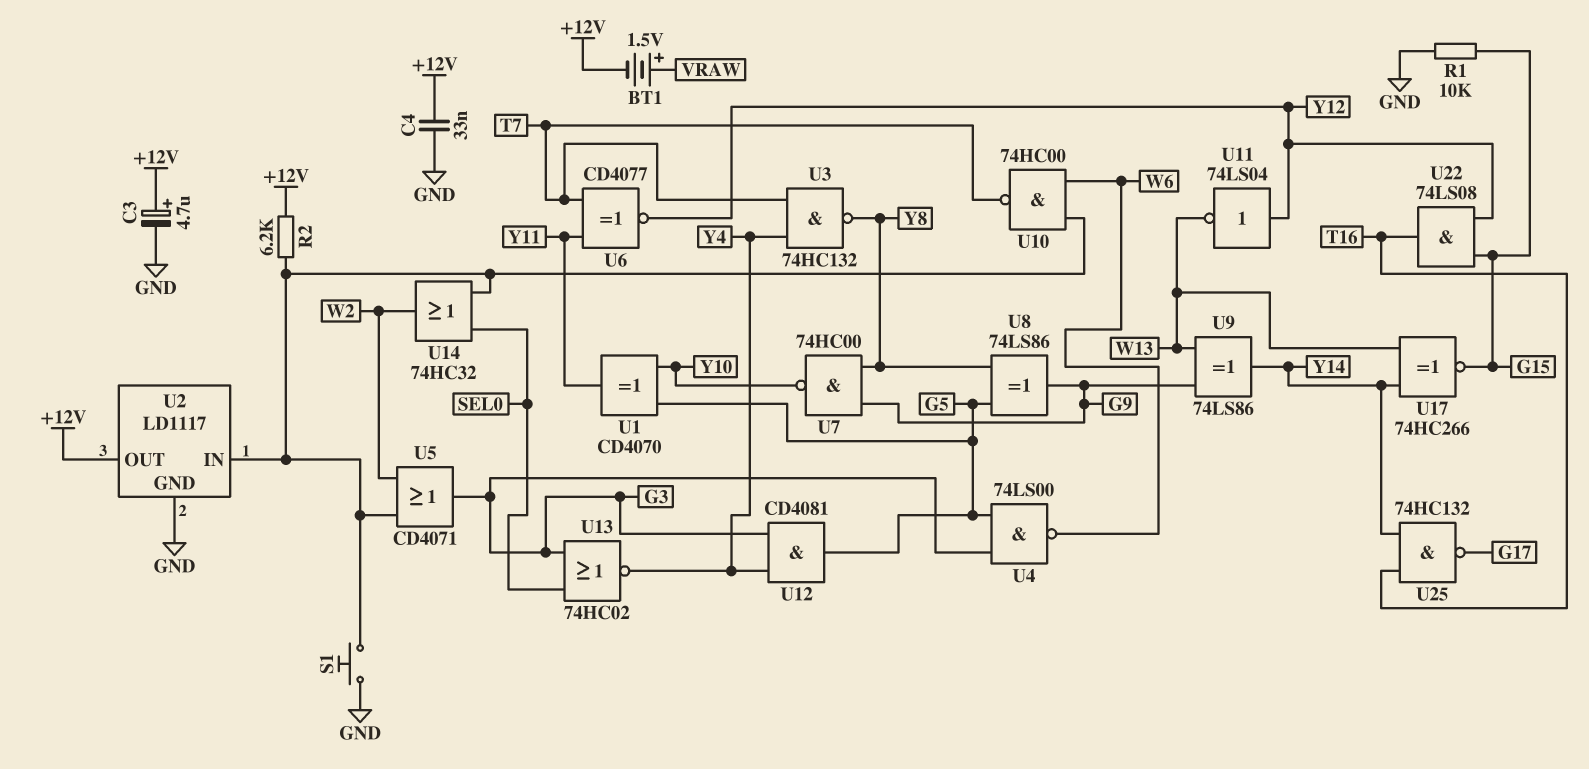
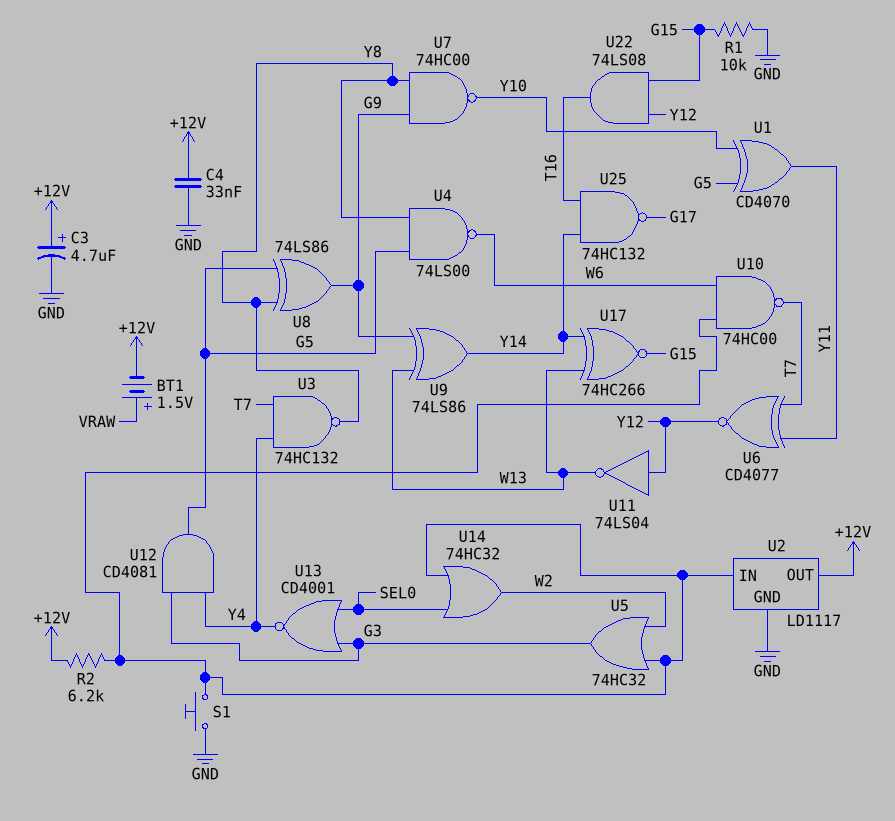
U4: NAND 74LS00 (in G3, in G5, out W6) -> NAND 74LS00 (in G5, in Y8, out W6)
U5: OR CD4071 (in U2/IN, in W2, out G3) -> OR 74HC32 (in U2/IN, in W2, out G3)
U13: NOR 74HC02 (in G3, in SEL0, out Y4) -> NOR CD4001 (in G3, in SEL0, out Y4)

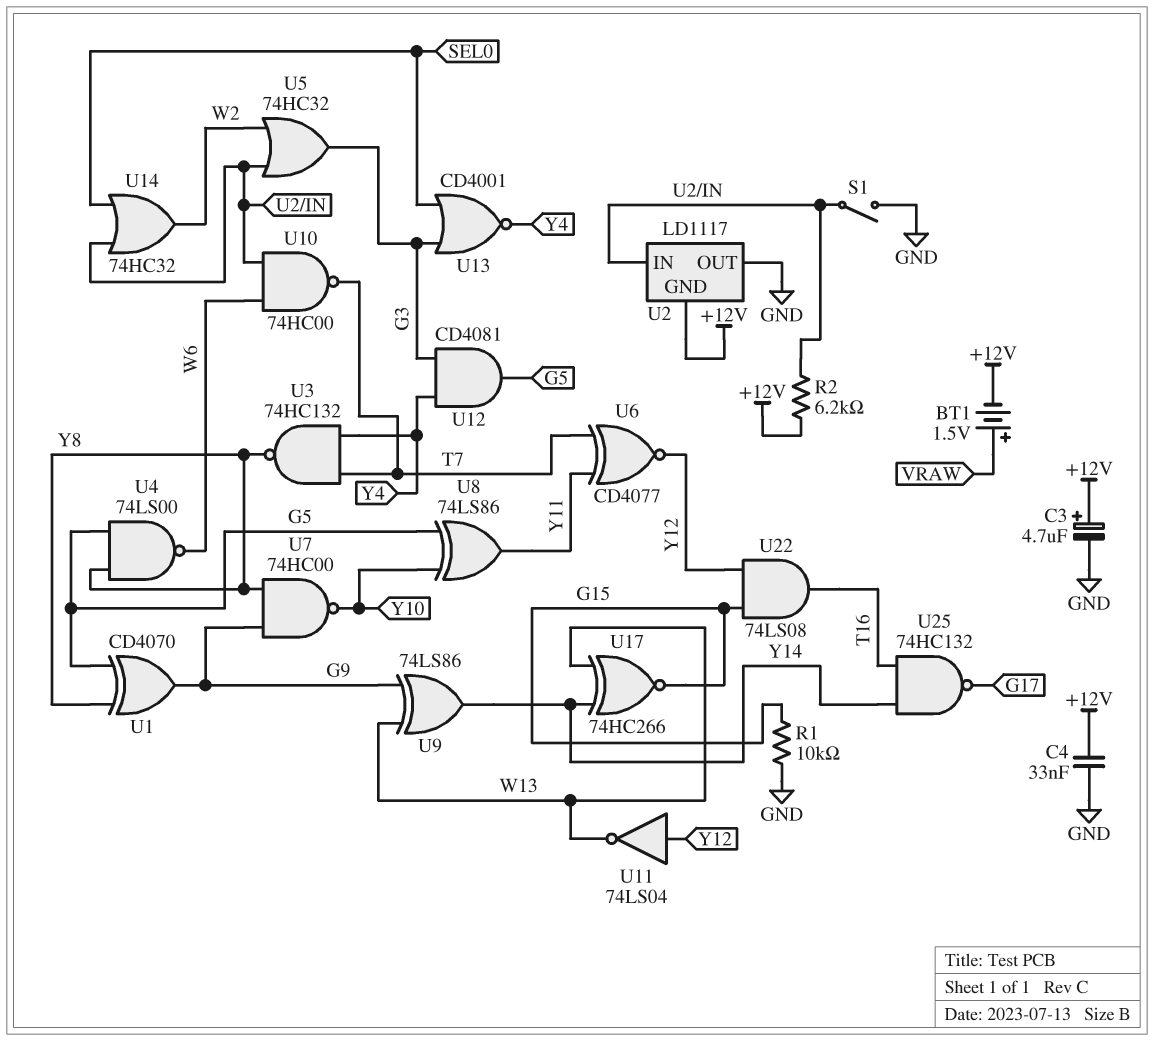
S1: button (GND, U2/IN) -> switch (GND, U2/IN)
U1: XOR CD4070 (in G5, in Y10, out Y11) -> XOR CD4070 (in G5, in Y8, out G9)
U2 pin GND: GND -> +12V
U2 pin OUT: +12V -> GND
U8: XOR 74LS86 (in G5, in Y8, out G9) -> XOR 74LS86 (in G5, in Y10, out Y11)

